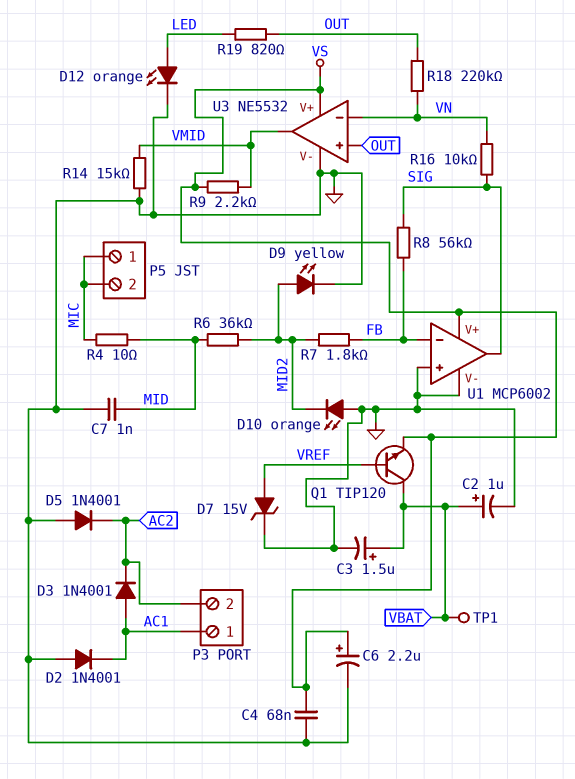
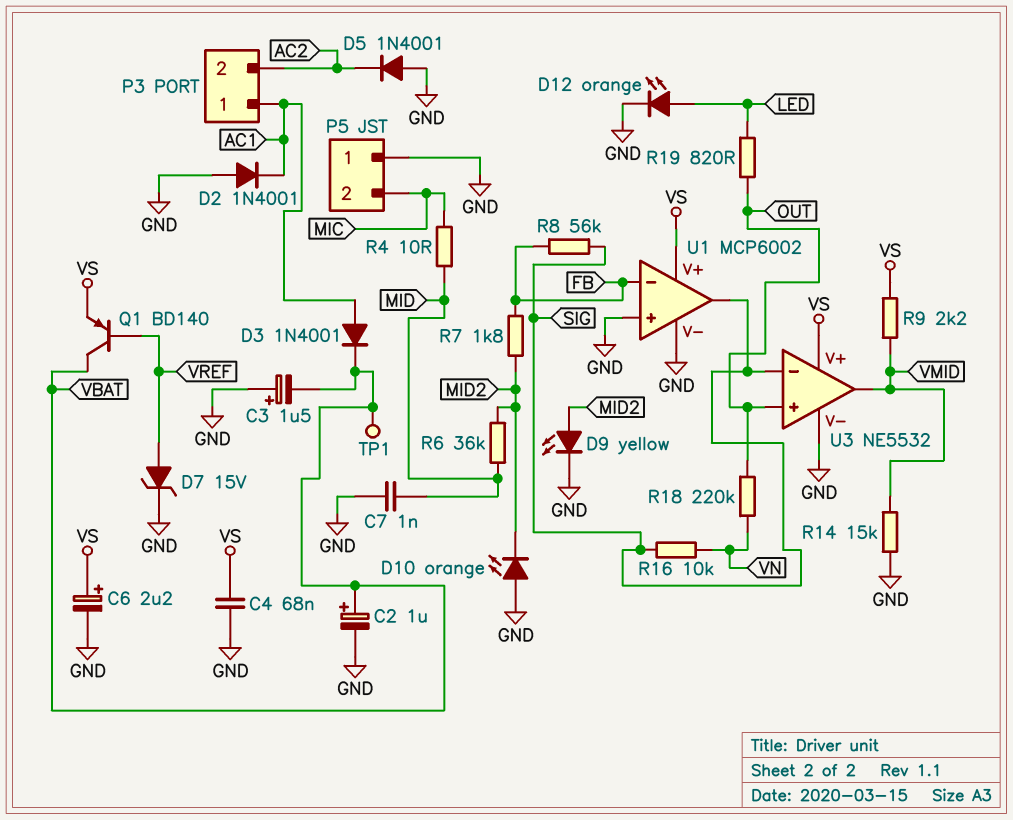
C3: 1.5uF (plus VBAT, minus GND) -> 1.5uF (plus GND, minus VBAT)
D3: diode 1N4001 (A AC1, K AC2) -> diode 1N4001 (A AC1, K VBAT)
P5 pin 1: MIC -> GND
Q1: NPN TIP120 (B VREF, C VBAT, E VS) -> PNP BD140 (B VREF, C VBAT, E VS)
U3 pin in-: VN -> SIG

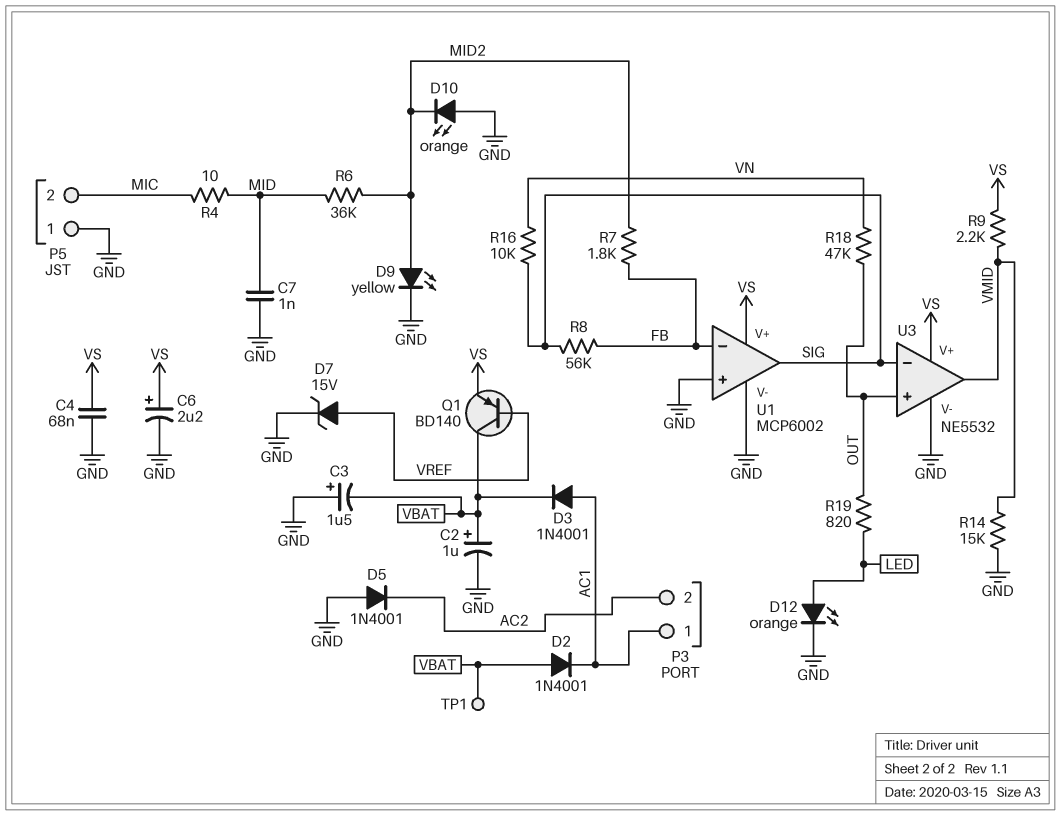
D2: diode 1N4001 (A GND, K AC1) -> diode 1N4001 (A VBAT, K AC1)
R18: 220k (OUT, VN) -> 47k (OUT, VN)

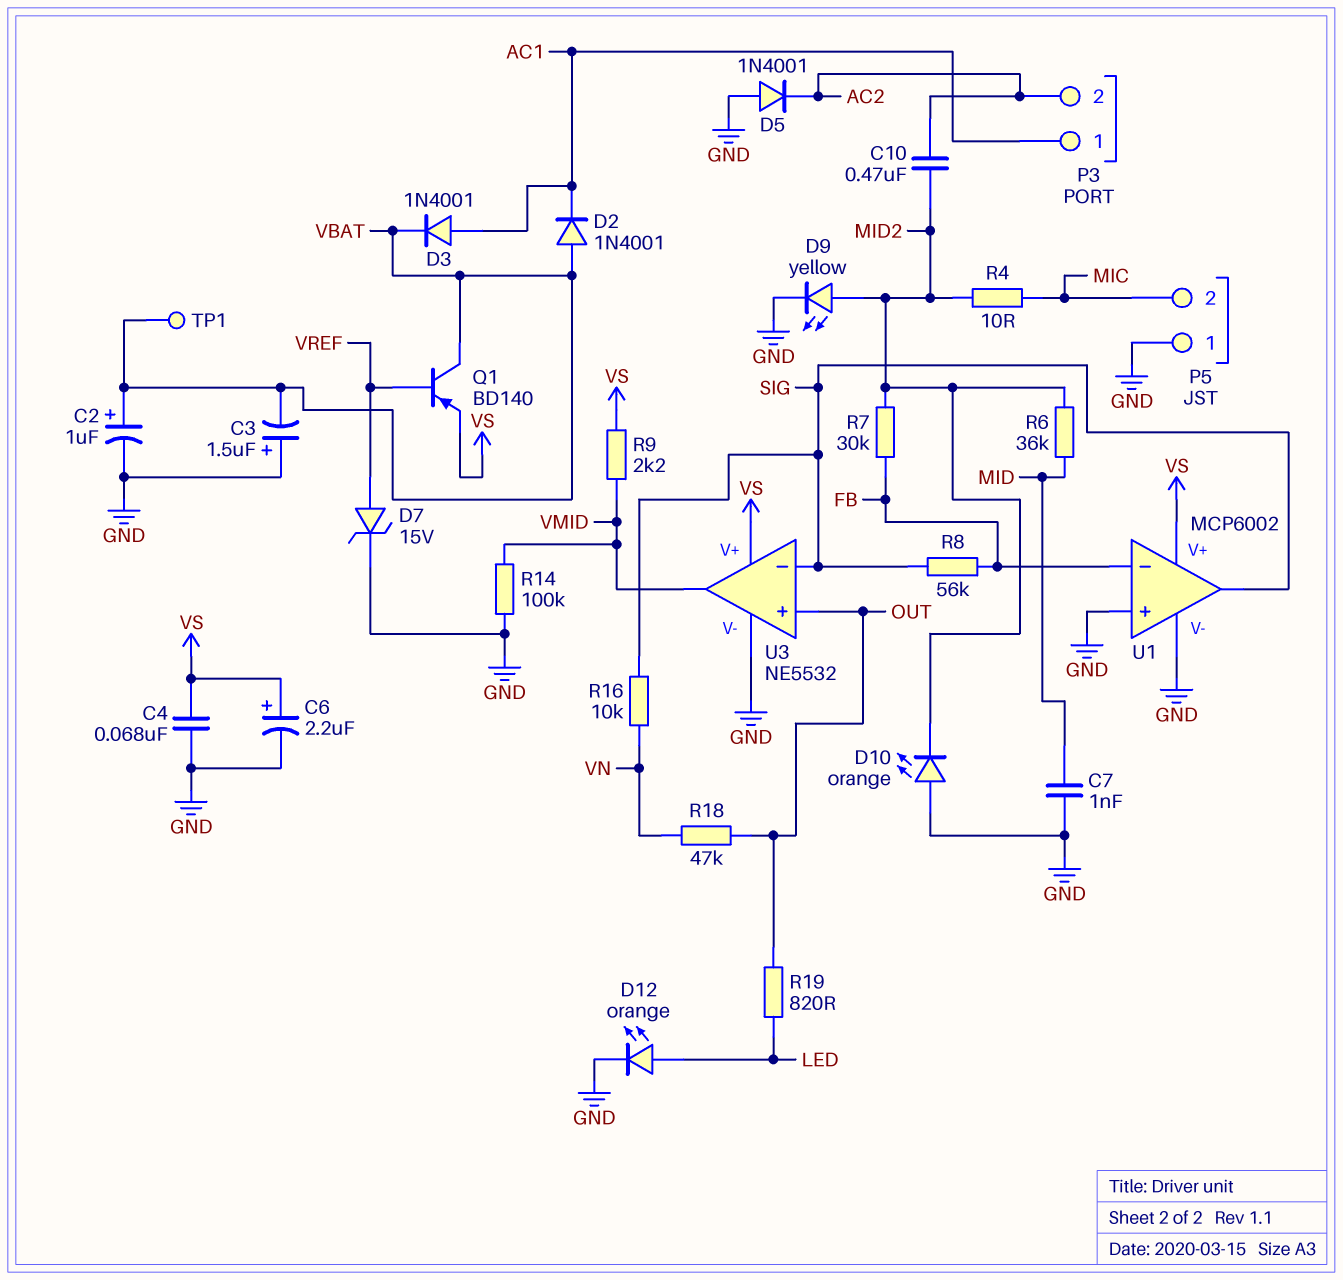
C10: none -> 470nF (AC2, MID2)
R4: 10 (MIC, MID) -> 10 (MIC, MID2)
R7: 1.8k (FB, MID2) -> 30k (FB, MID2)
R14: 15k (GND, VMID) -> 100k (GND, VMID)

